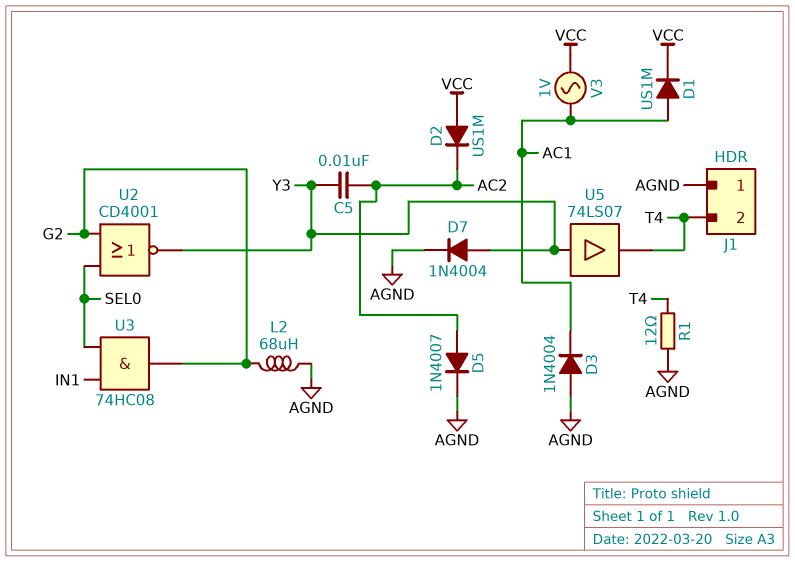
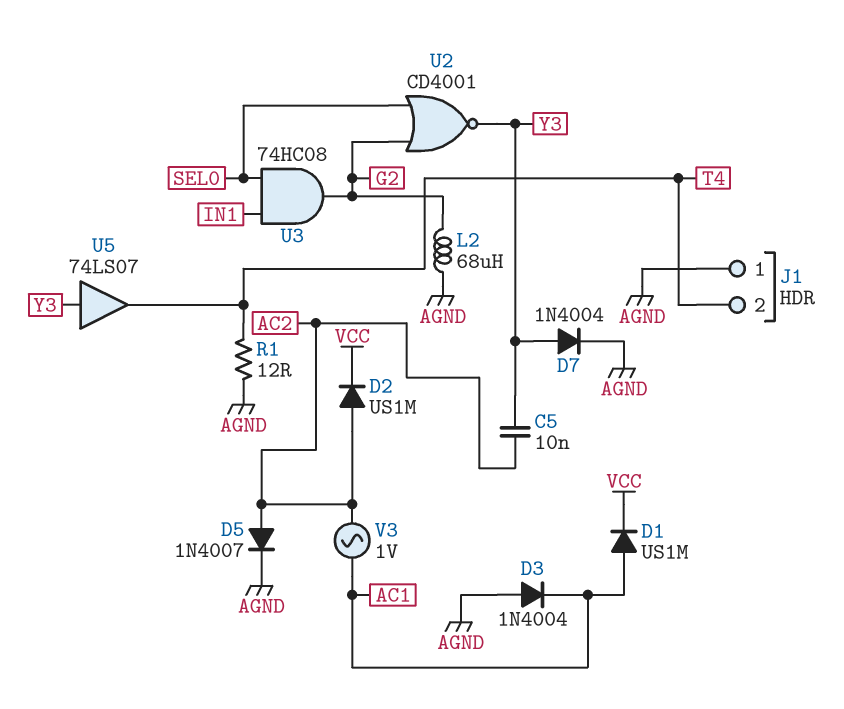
D2: diode US1M (A VCC, K AC2) -> diode US1M (A AC2, K VCC)
V3: AC 1V (AC1, VCC) -> AC 1V (AC1, AC2)

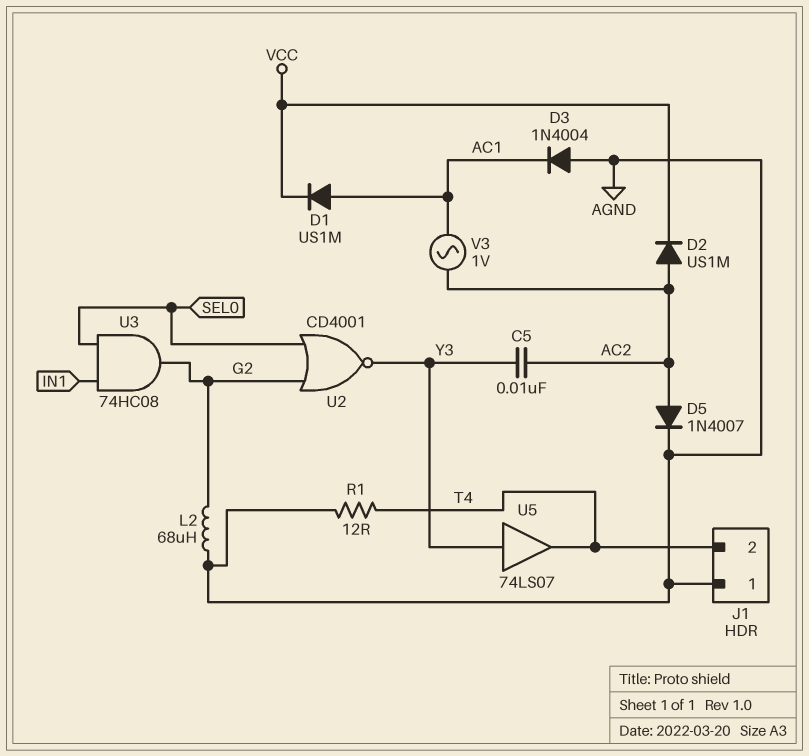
D7: diode 1N4004 (A Y3, K AGND) -> none

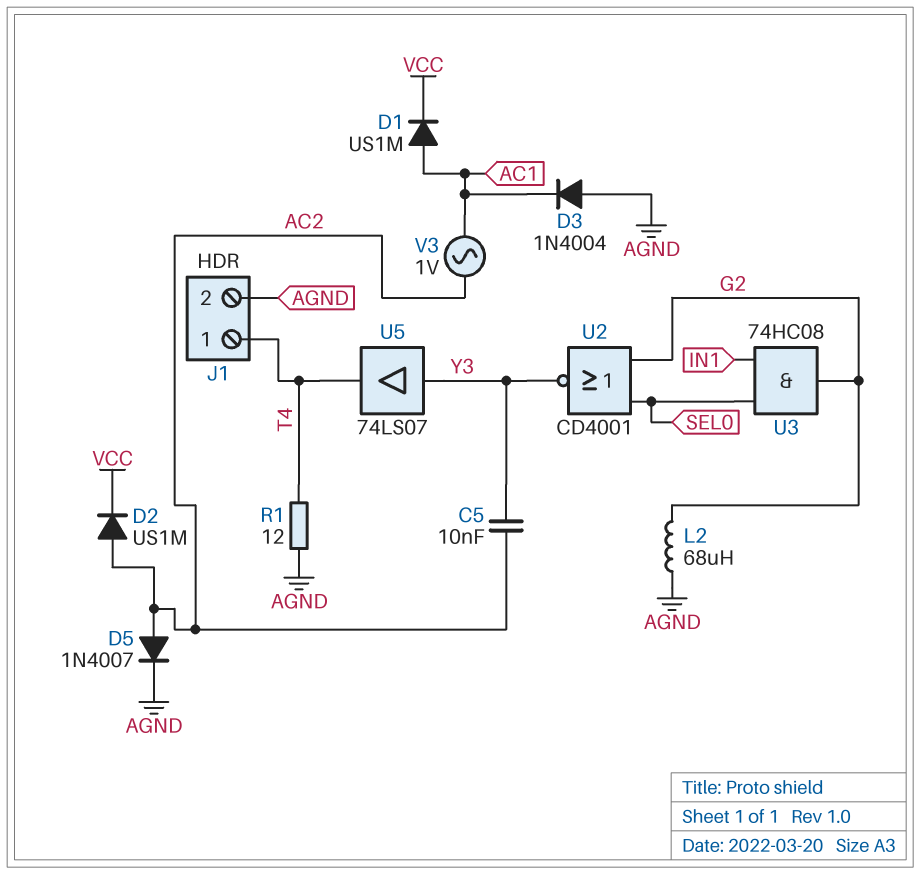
J1 pin 1: AGND -> T4
J1 pin 2: T4 -> AGND

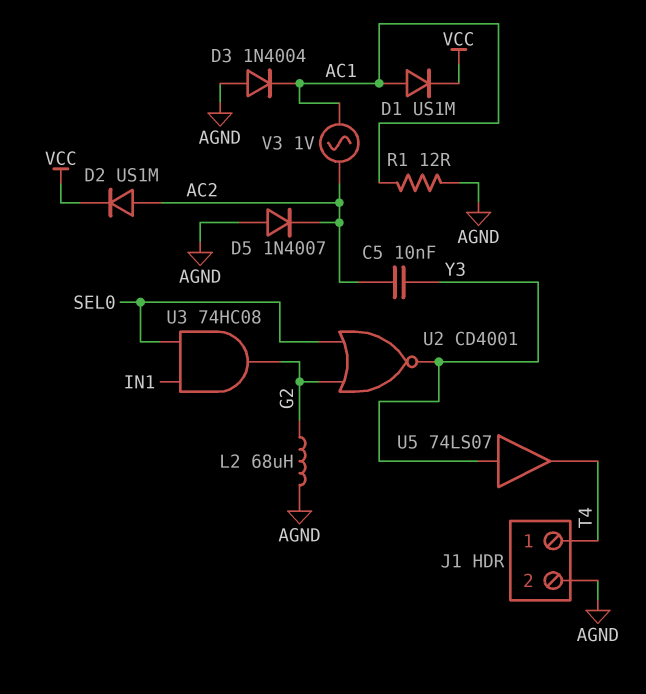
D5: diode 1N4007 (A AC2, K AGND) -> diode 1N4007 (A AGND, K AC2)
R1: 12 (AGND, T4) -> 12 (AC1, AGND)

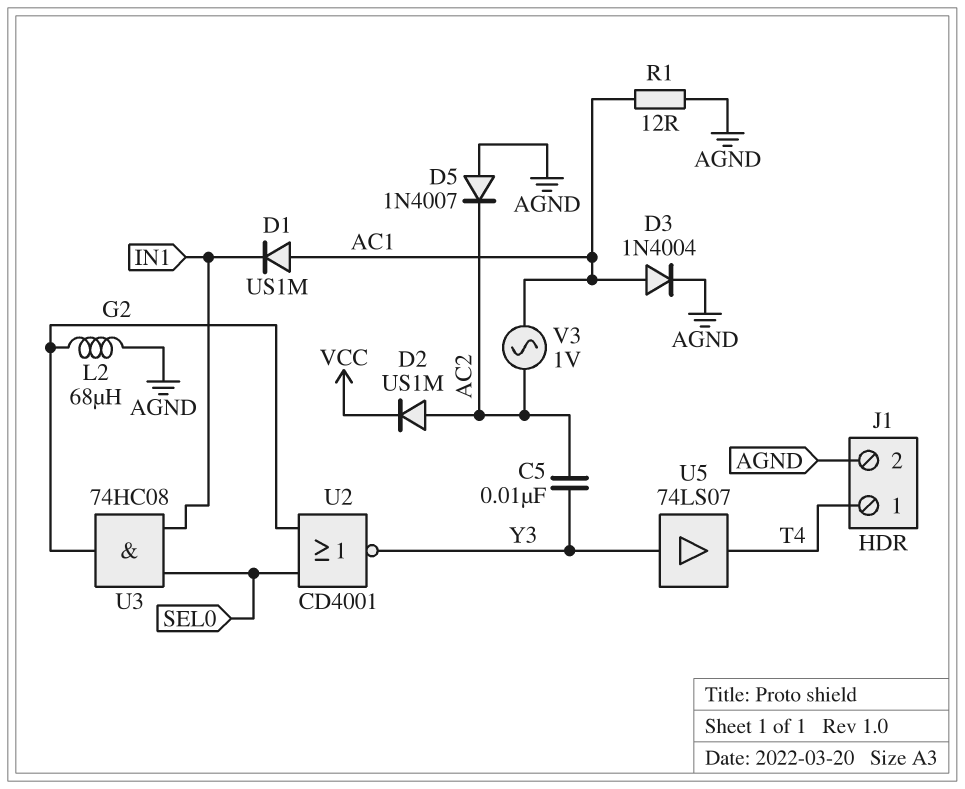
D1: diode US1M (A AC1, K VCC) -> diode US1M (A AC1, K IN1)
D3: diode 1N4004 (A AGND, K AC1) -> diode 1N4004 (A AC1, K AGND)

